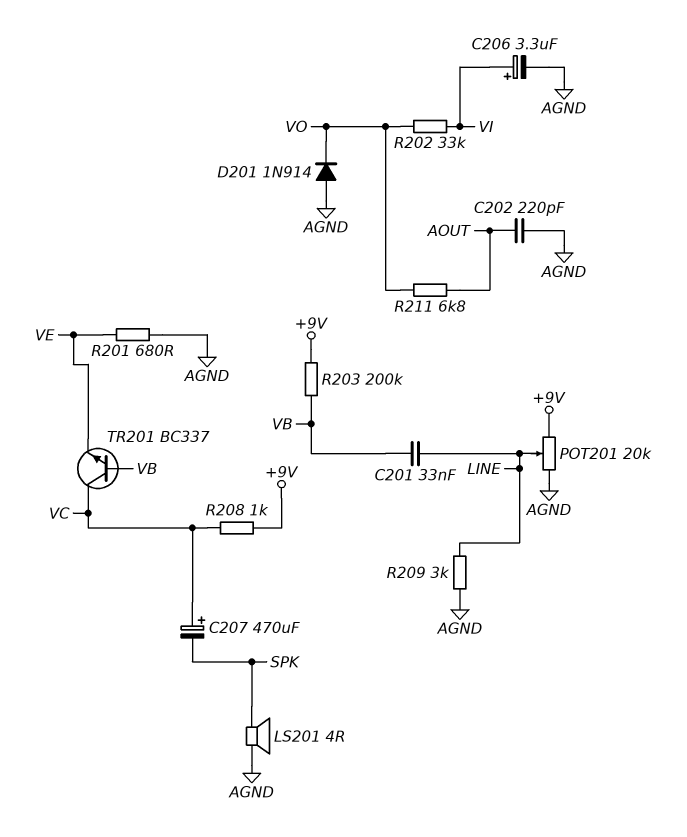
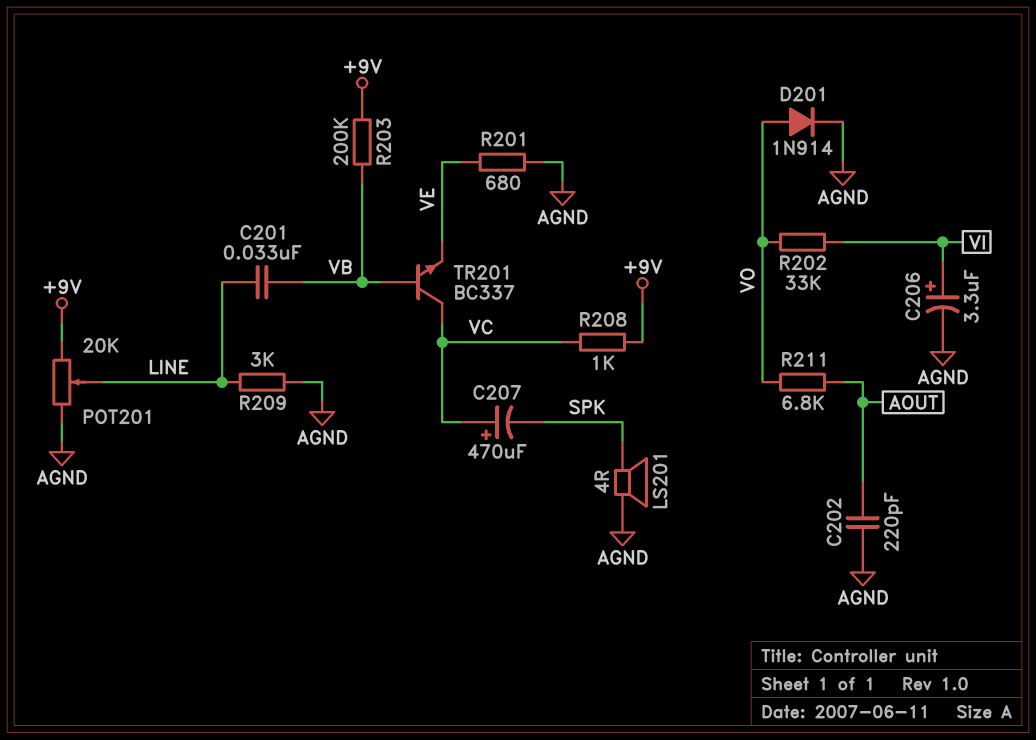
D201: diode 1N914 (A AGND, K VO) -> diode 1N914 (A VO, K AGND)

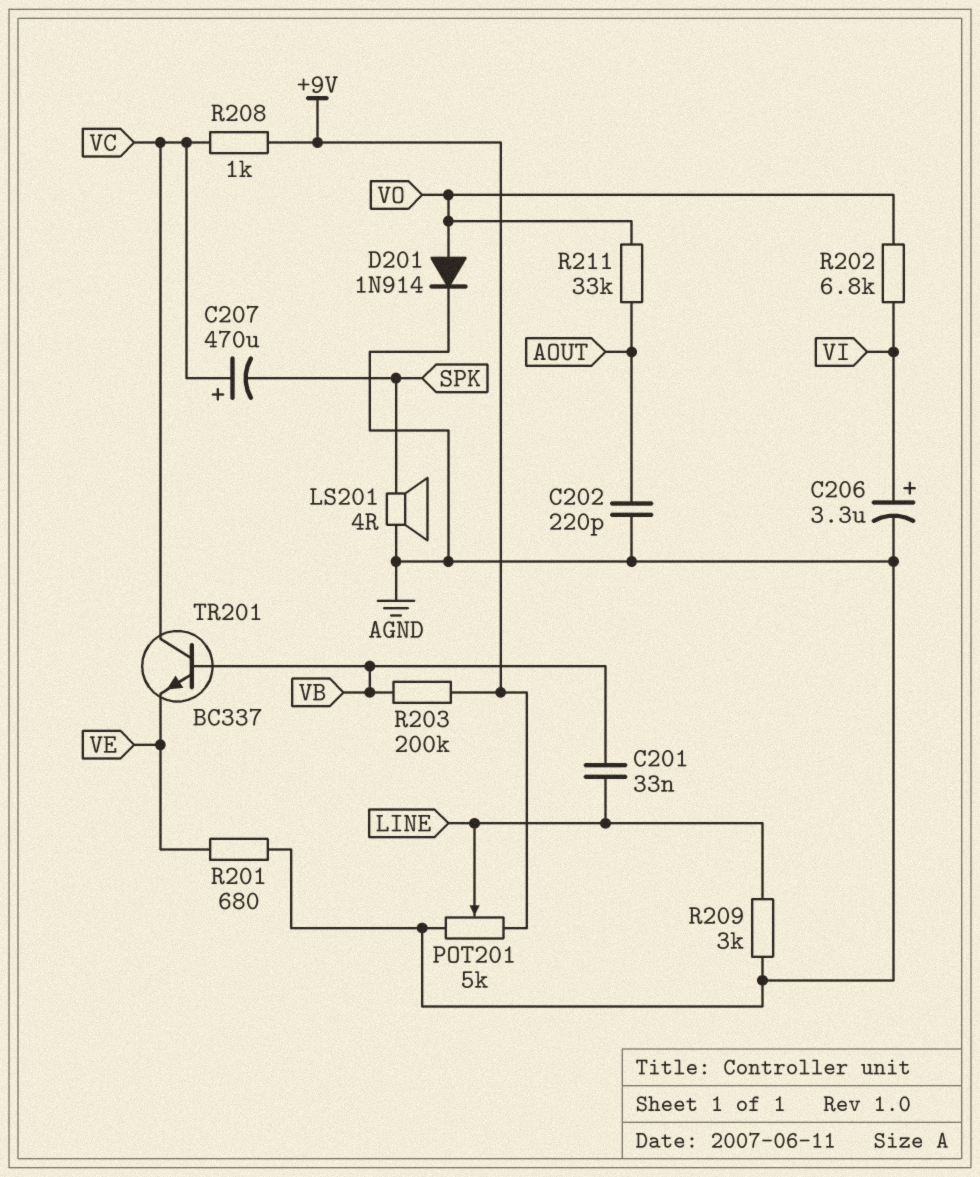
POT201: 20k (+9V, AGND, wiper LINE) -> 5k (+9V, AGND, wiper LINE)
R202: 33k (VI, VO) -> 6.8k (VI, VO)
R211: 6.8k (AOUT, VO) -> 33k (AOUT, VO)

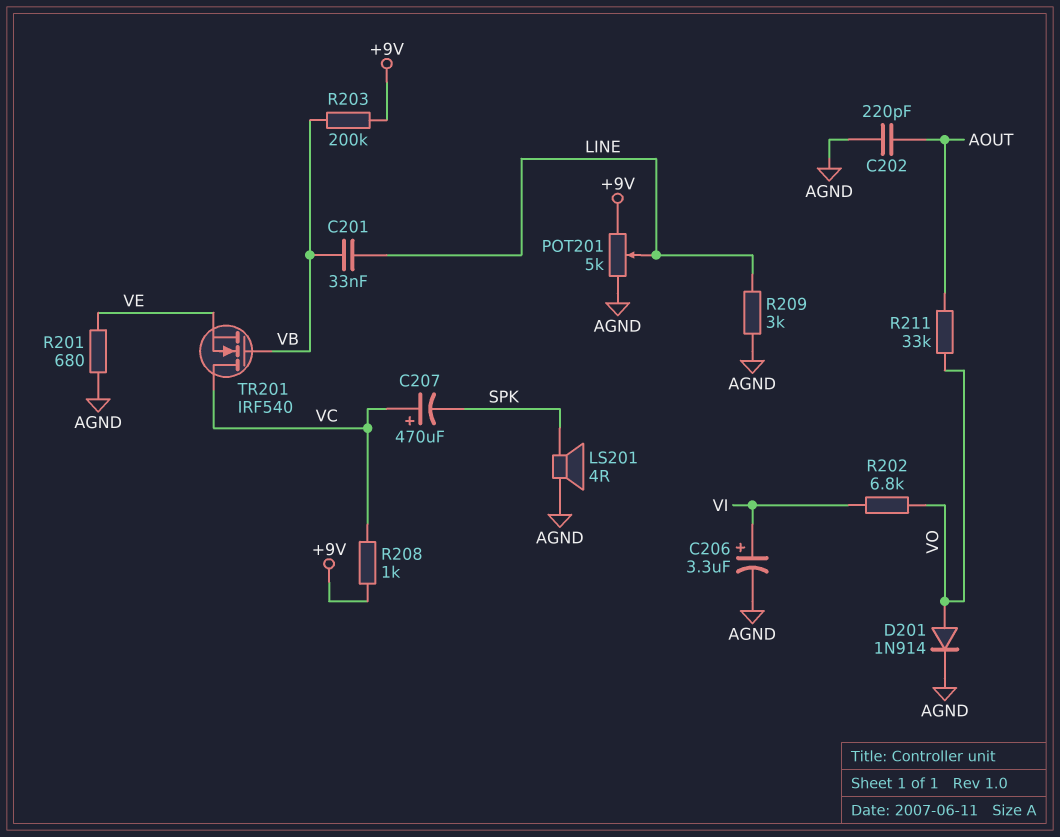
TR201: NPN BC337 (B VB, C VC, E VE) -> NMOS IRF540 (G VB, D VC, S VE)

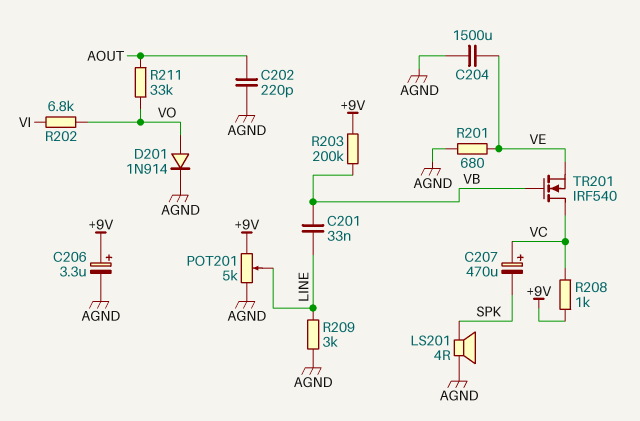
C204: none -> 1500uF (AGND, VE)
C206: 3.3uF (plus VI, minus AGND) -> 3.3uF (plus +9V, minus AGND)

